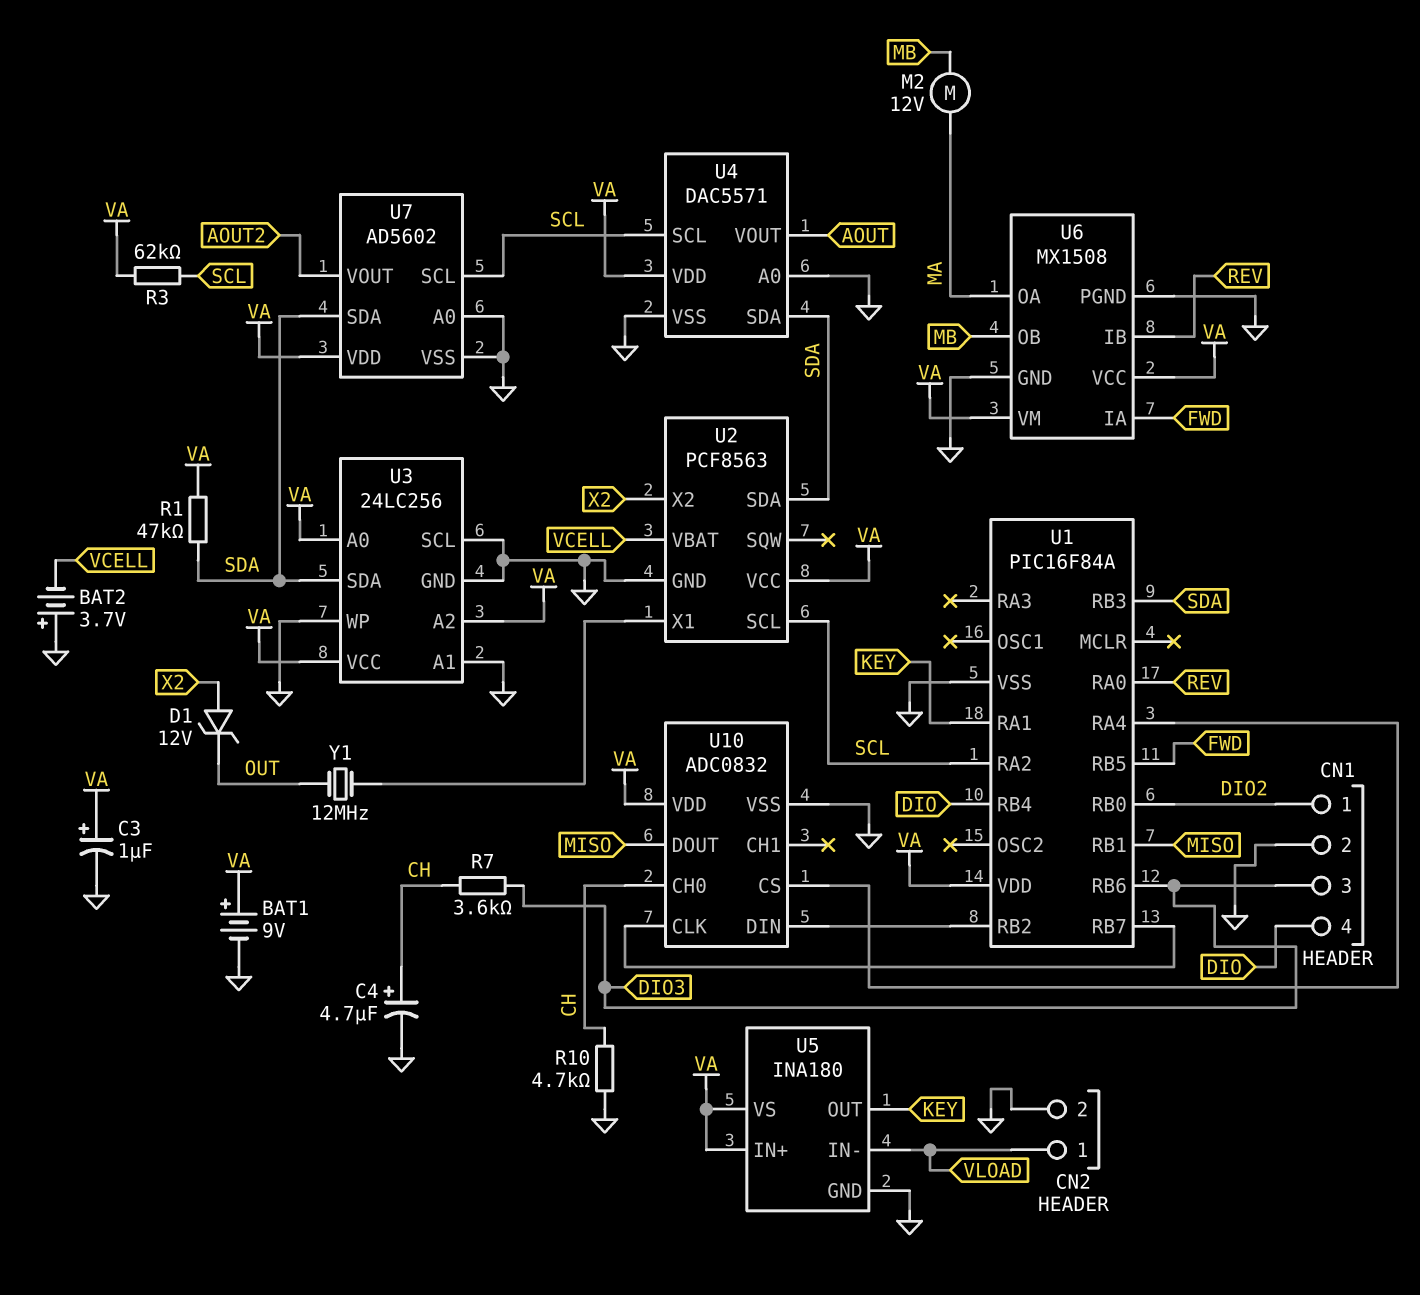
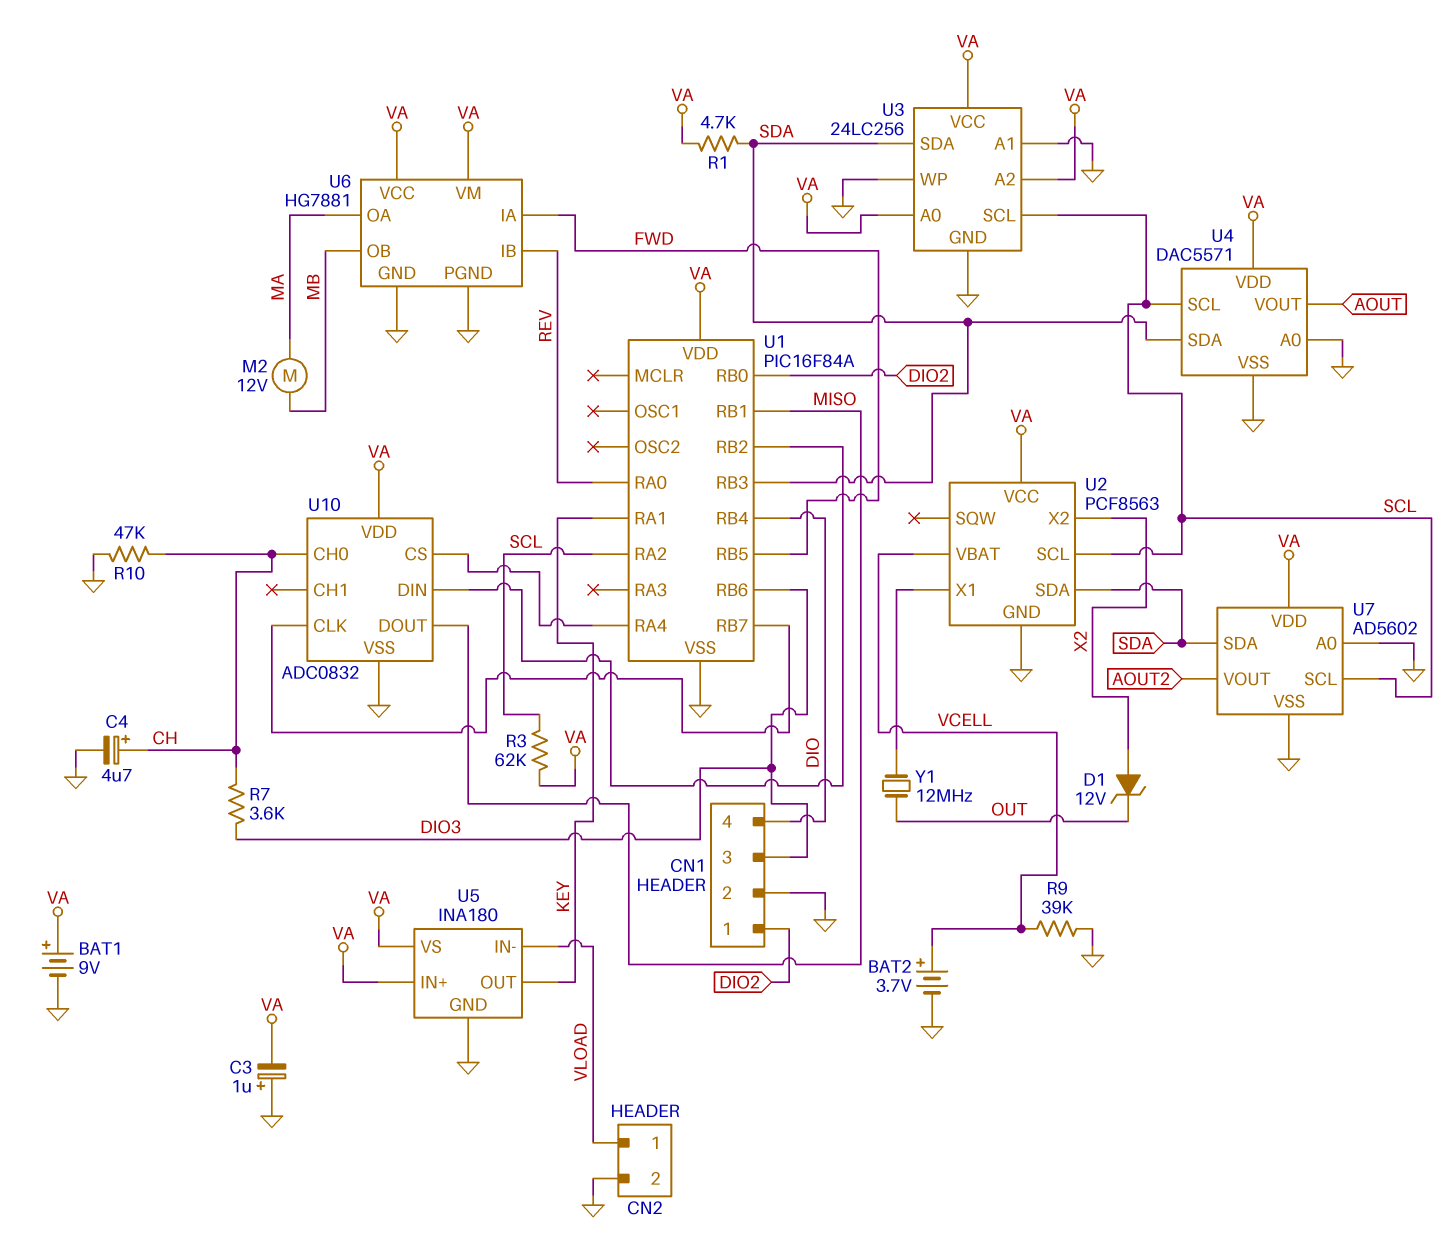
BAT2: 3.7V (plus GND, minus VCELL) -> 3.7V (plus VCELL, minus GND)
C3: 1uF (plus VA, minus GND) -> 1uF (plus GND, minus VA)
R1: 47k (SDA, VA) -> 4.7k (SDA, VA)
R9: none -> 39k (GND, VCELL)
R10: 4.7k (CH, GND) -> 47k (CH, GND)
U3 pin SCL: GND -> SCL
U6: MX1508 -> HG7881

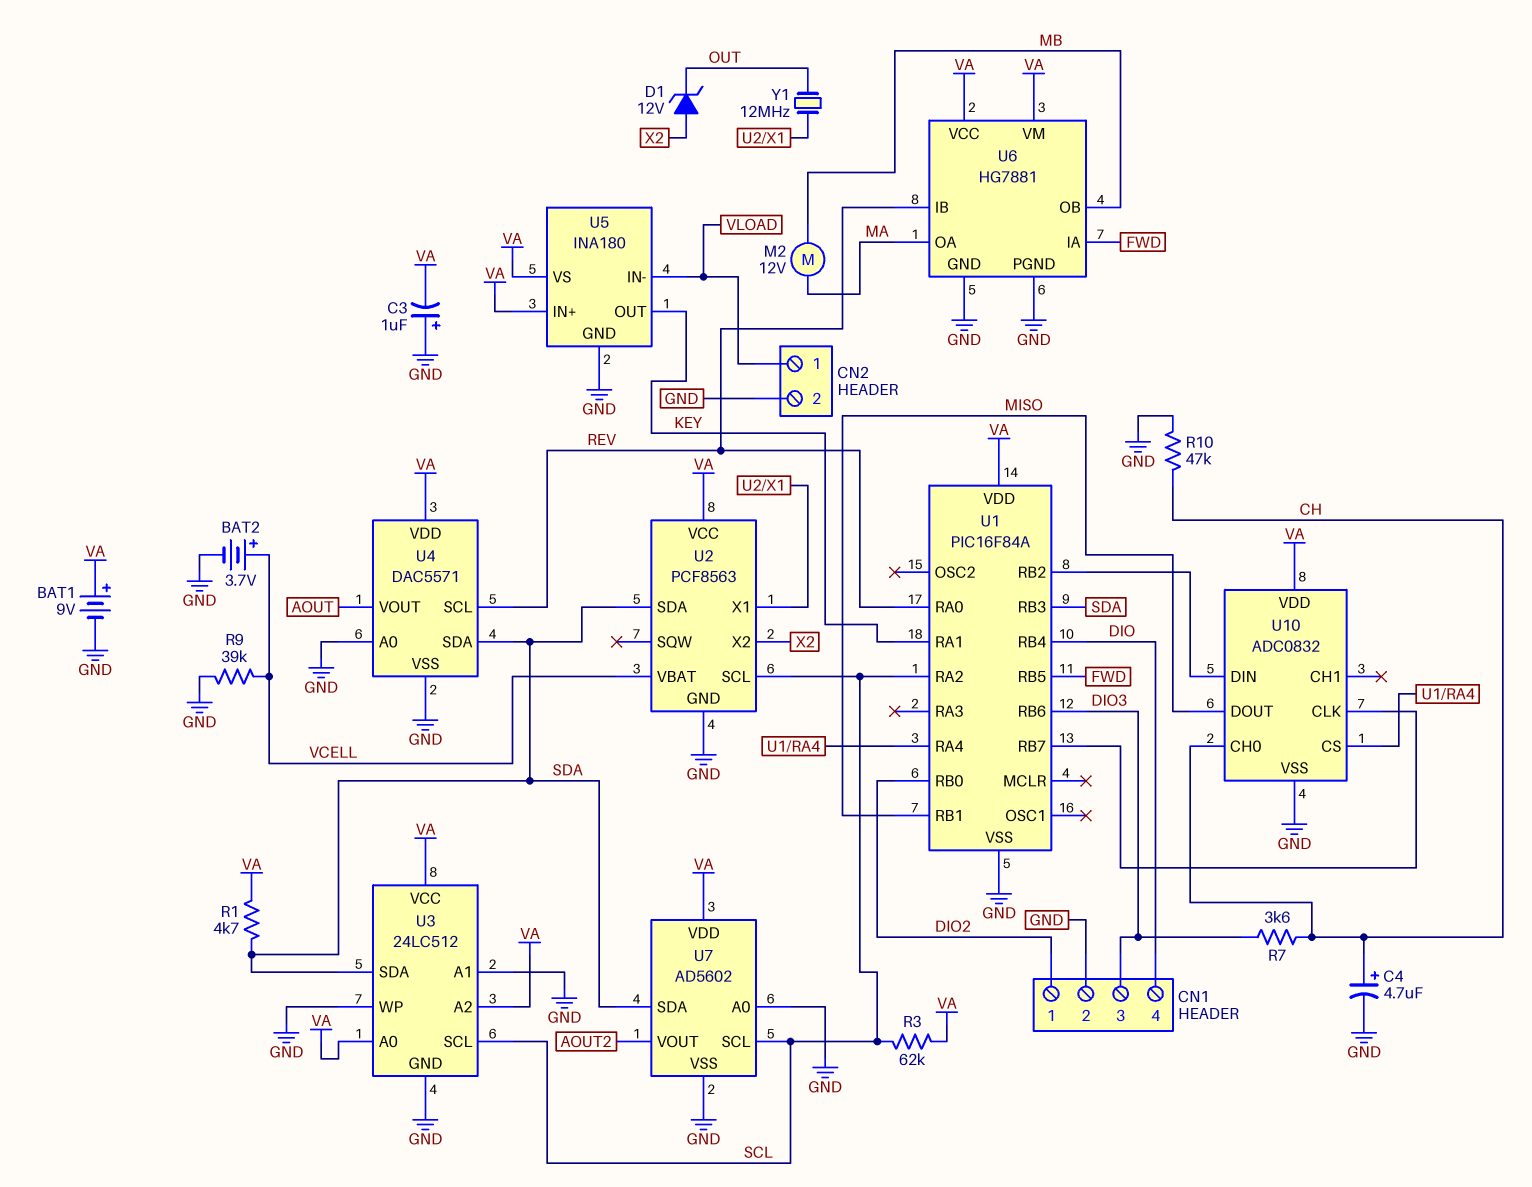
U3: 24LC256 -> 24LC512
U4 pin SCL: SCL -> REV

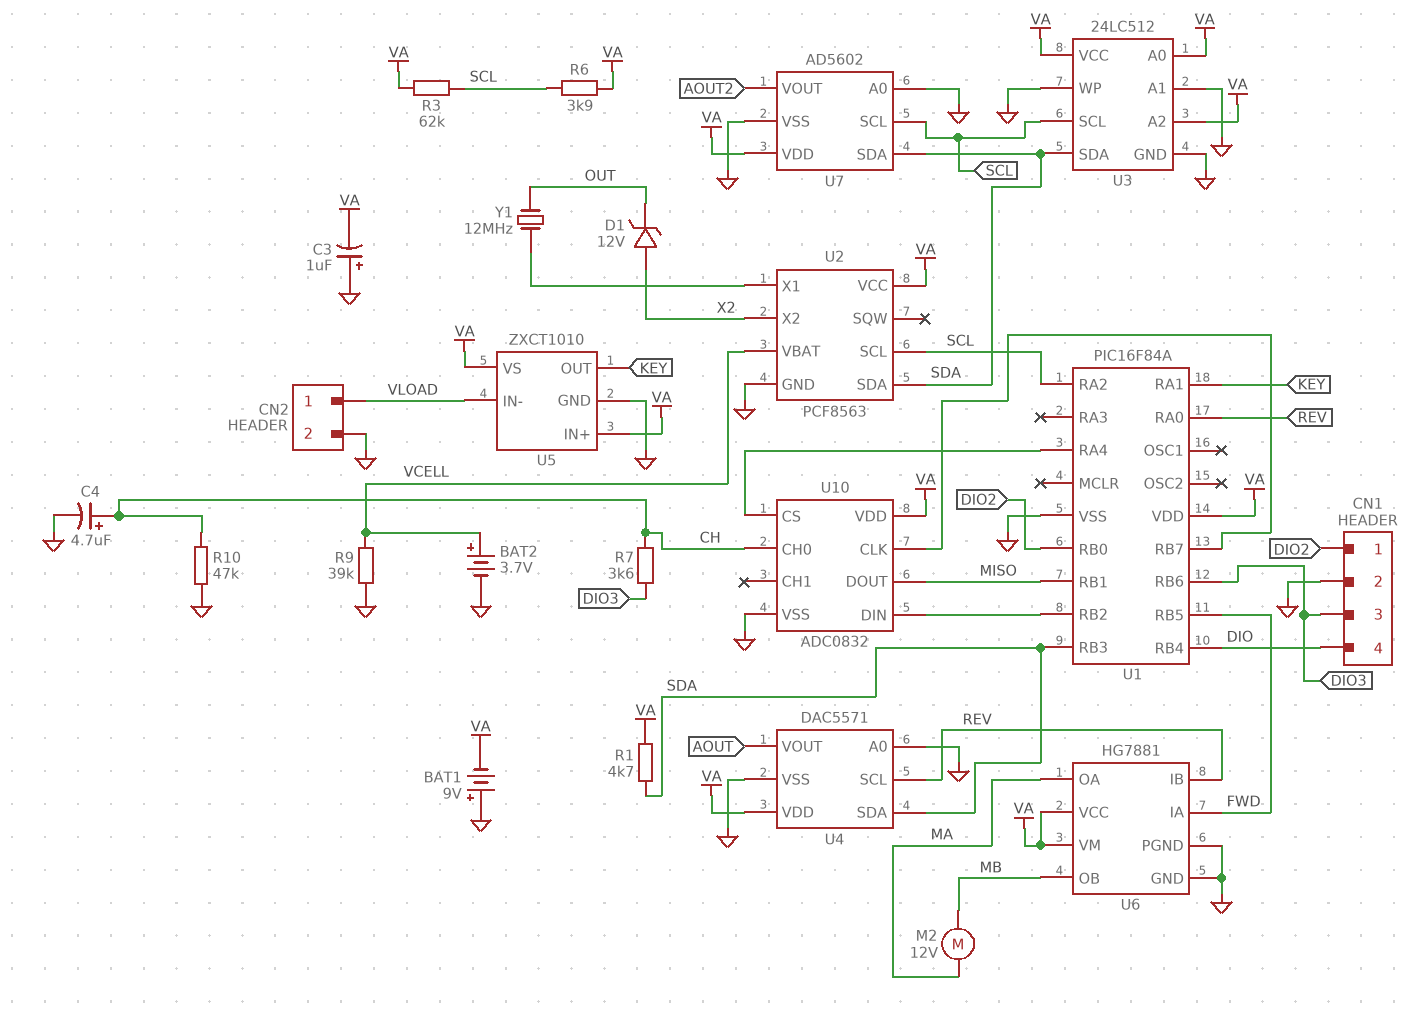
BAT1: 9V (plus VA, minus GND) -> 9V (plus GND, minus VA)
R6: none -> 3.9k (SCL, VA)
U5: INA180 -> ZXCT1010

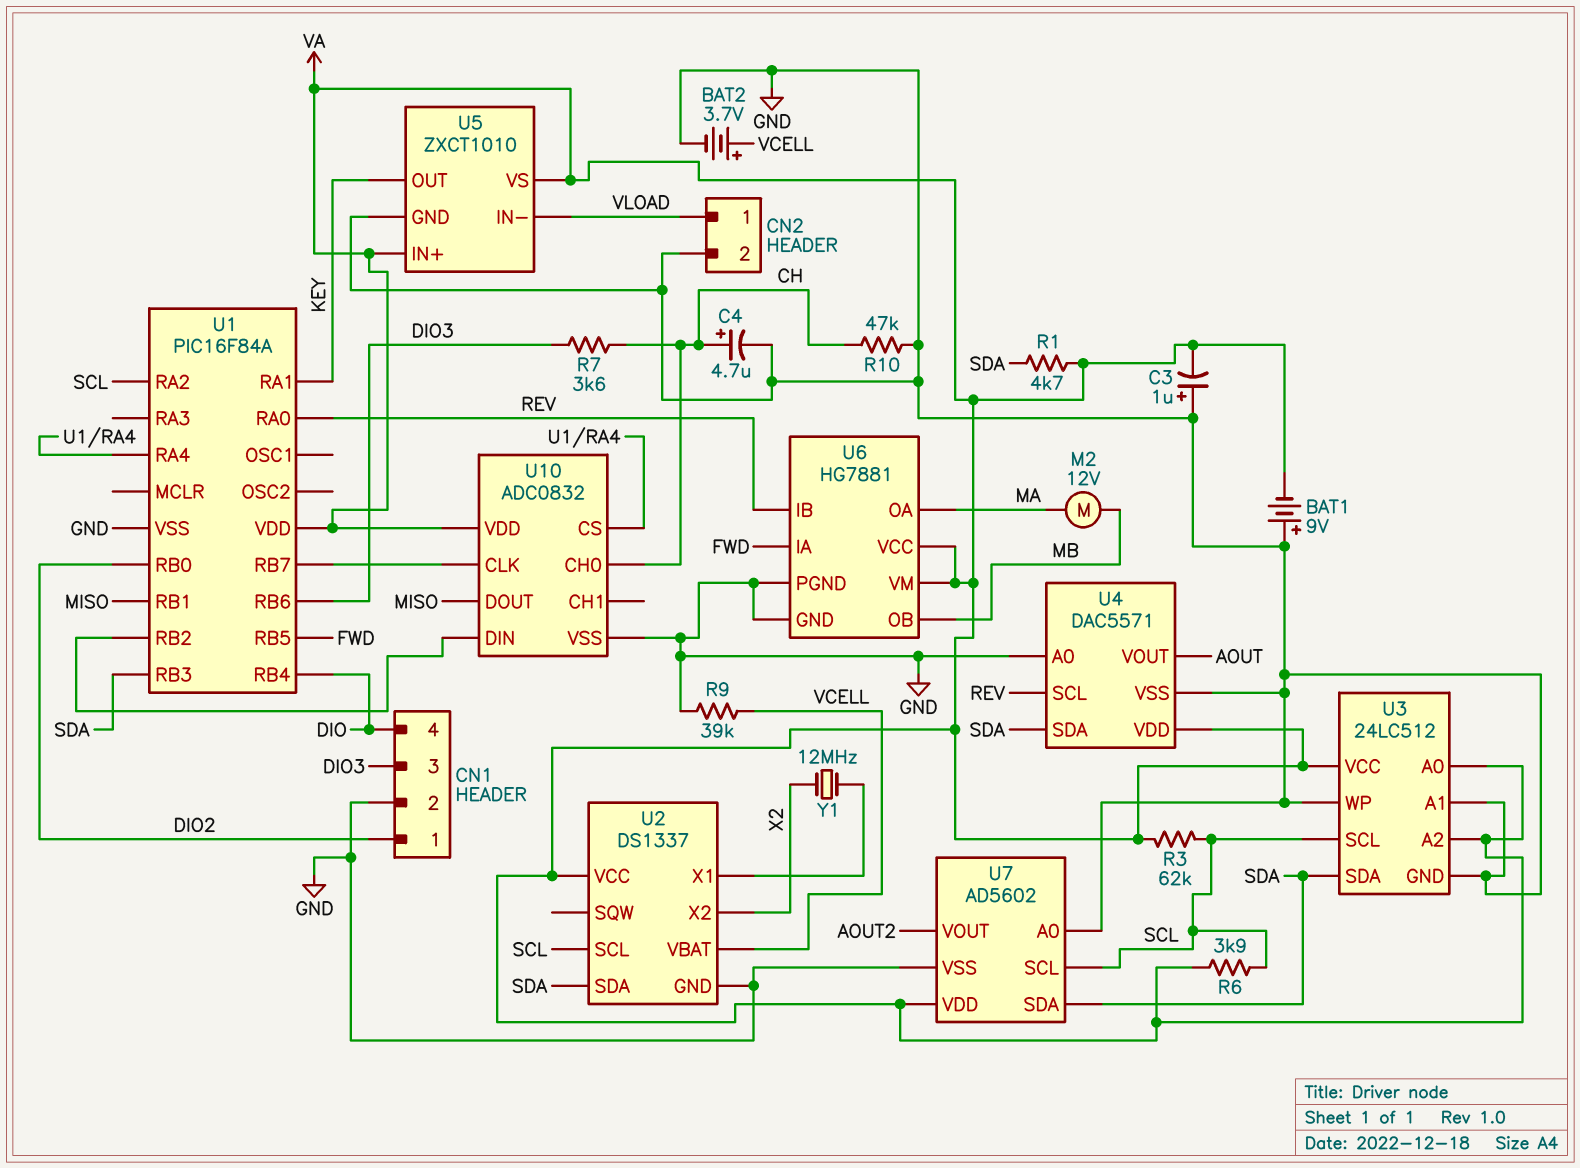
D1: zener 12V (A X2, K OUT) -> none
U2: PCF8563 -> DS1337
Y1: 12MHz (OUT, U2/X1) -> 12MHz (U2/X1, X2)

